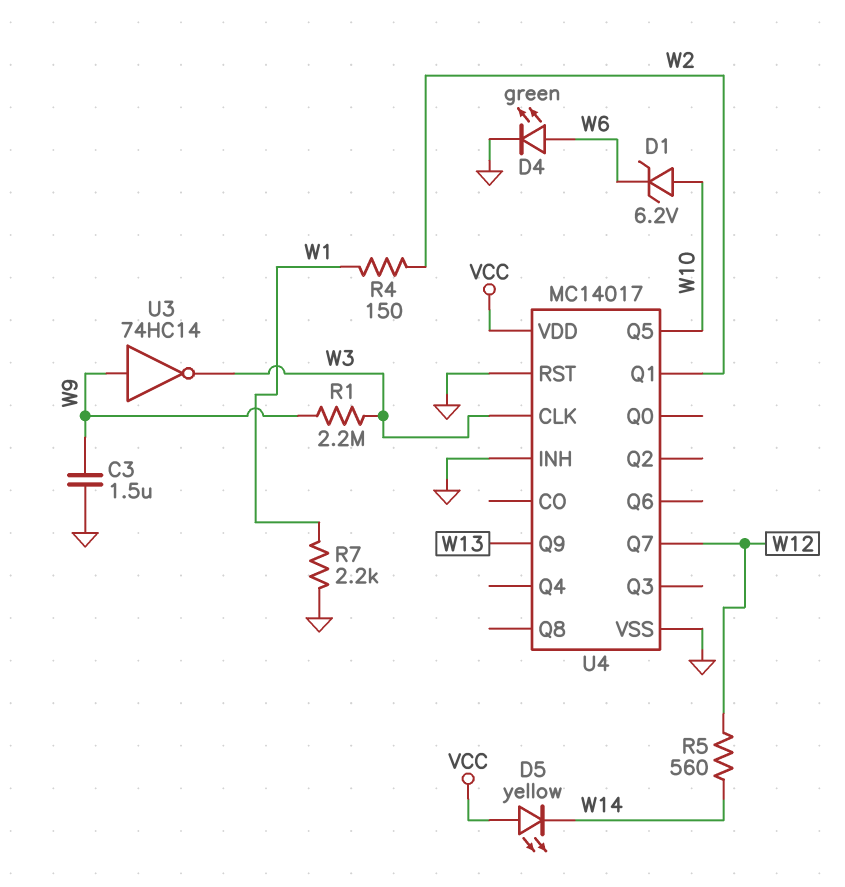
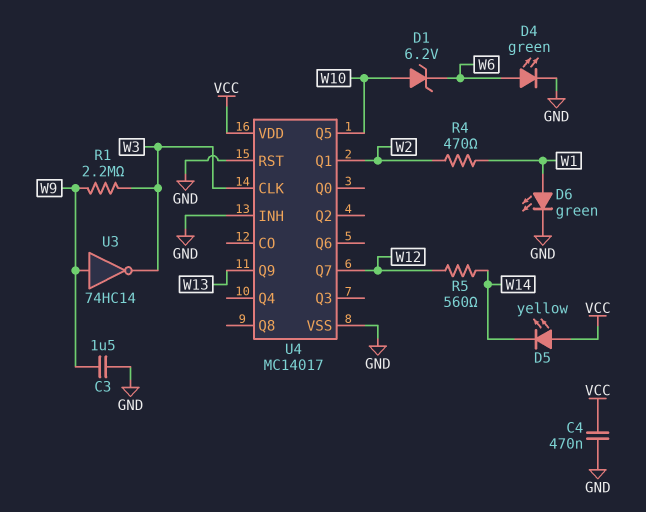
C4: none -> 470nF (GND, VCC)
D6: none -> LED green (A W1, K GND)
R4: 150 (W1, W2) -> 470 (W1, W2)
R7: 2.2k (GND, W1) -> none

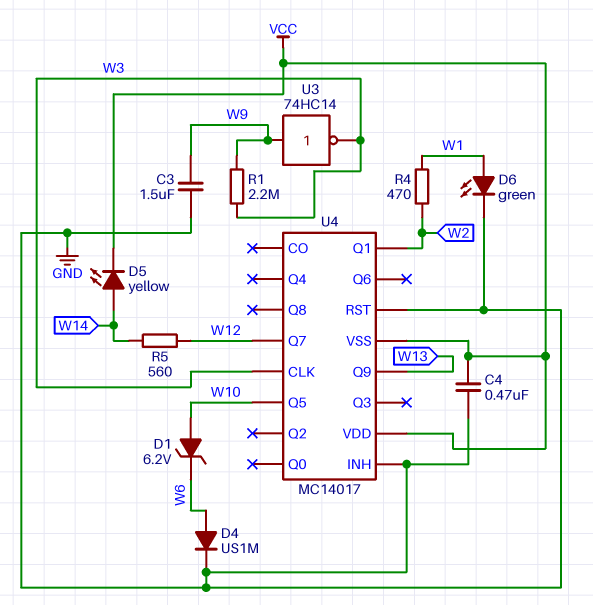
D4: LED green (A W6, K GND) -> diode US1M (A W6, K GND)
D5: LED yellow (A VCC, K W14) -> LED yellow (A W14, K VCC)
U4 pin VSS: GND -> VCC

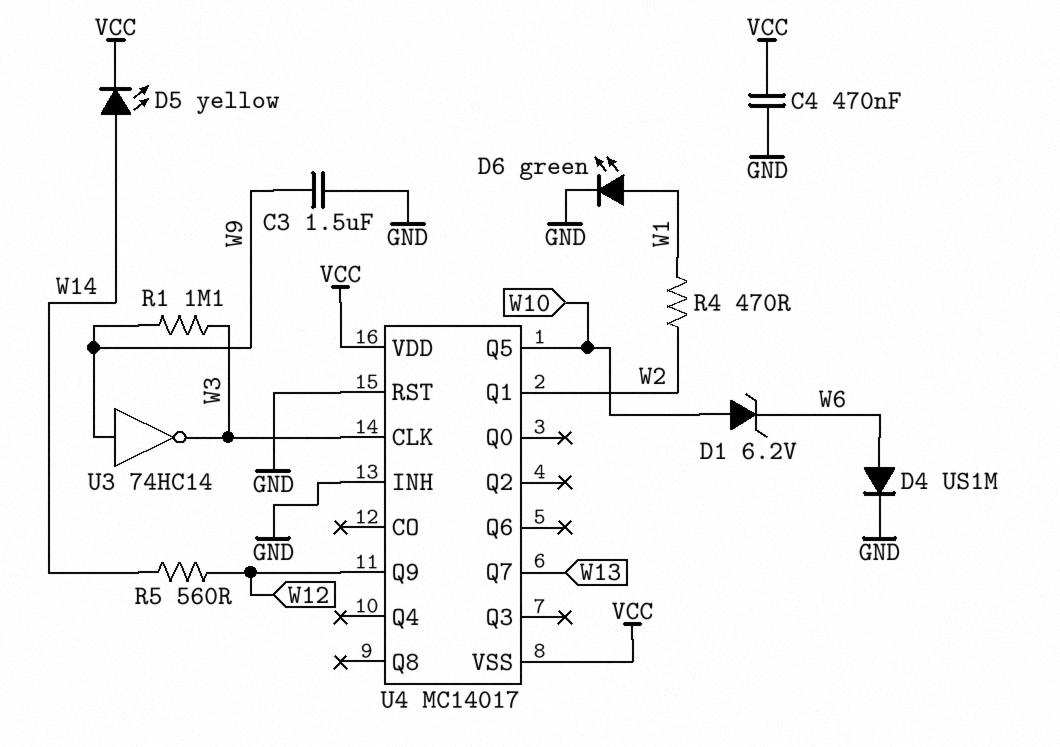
R1: 2.2M (W3, W9) -> 1.1M (W3, W9)
U4 pin Q7: W12 -> W13
U4 pin Q9: W13 -> W12

